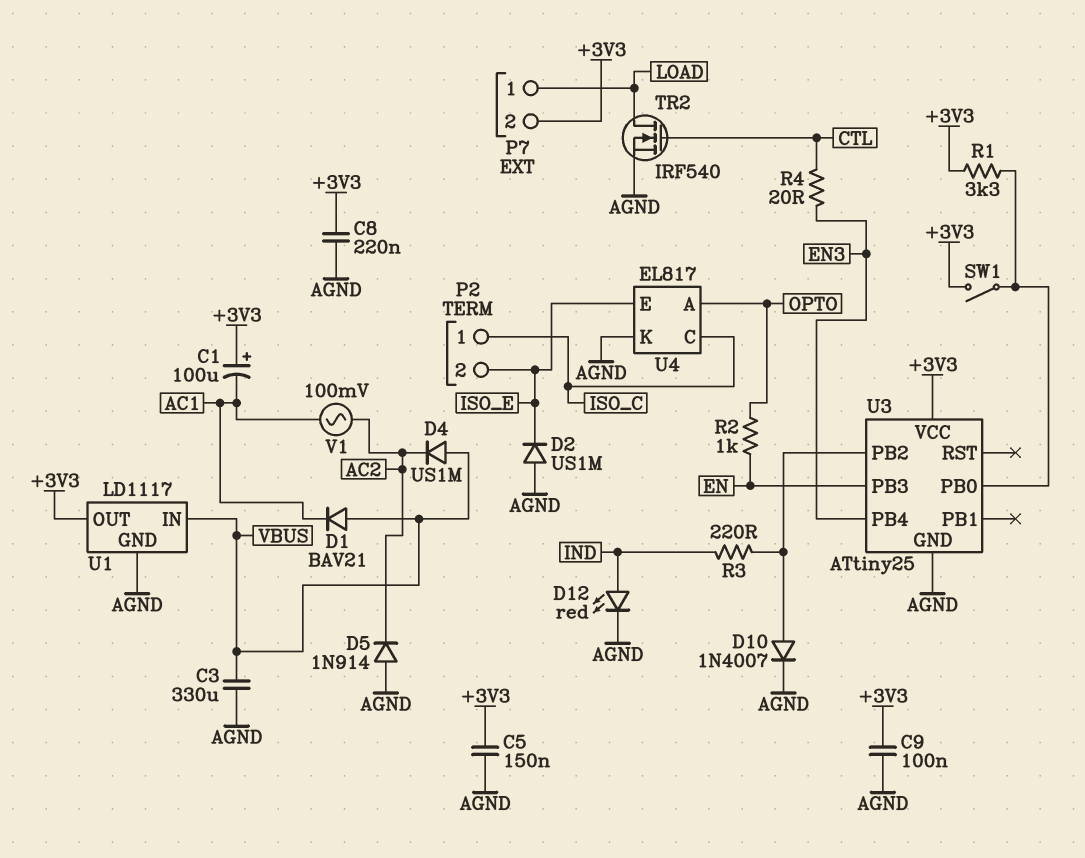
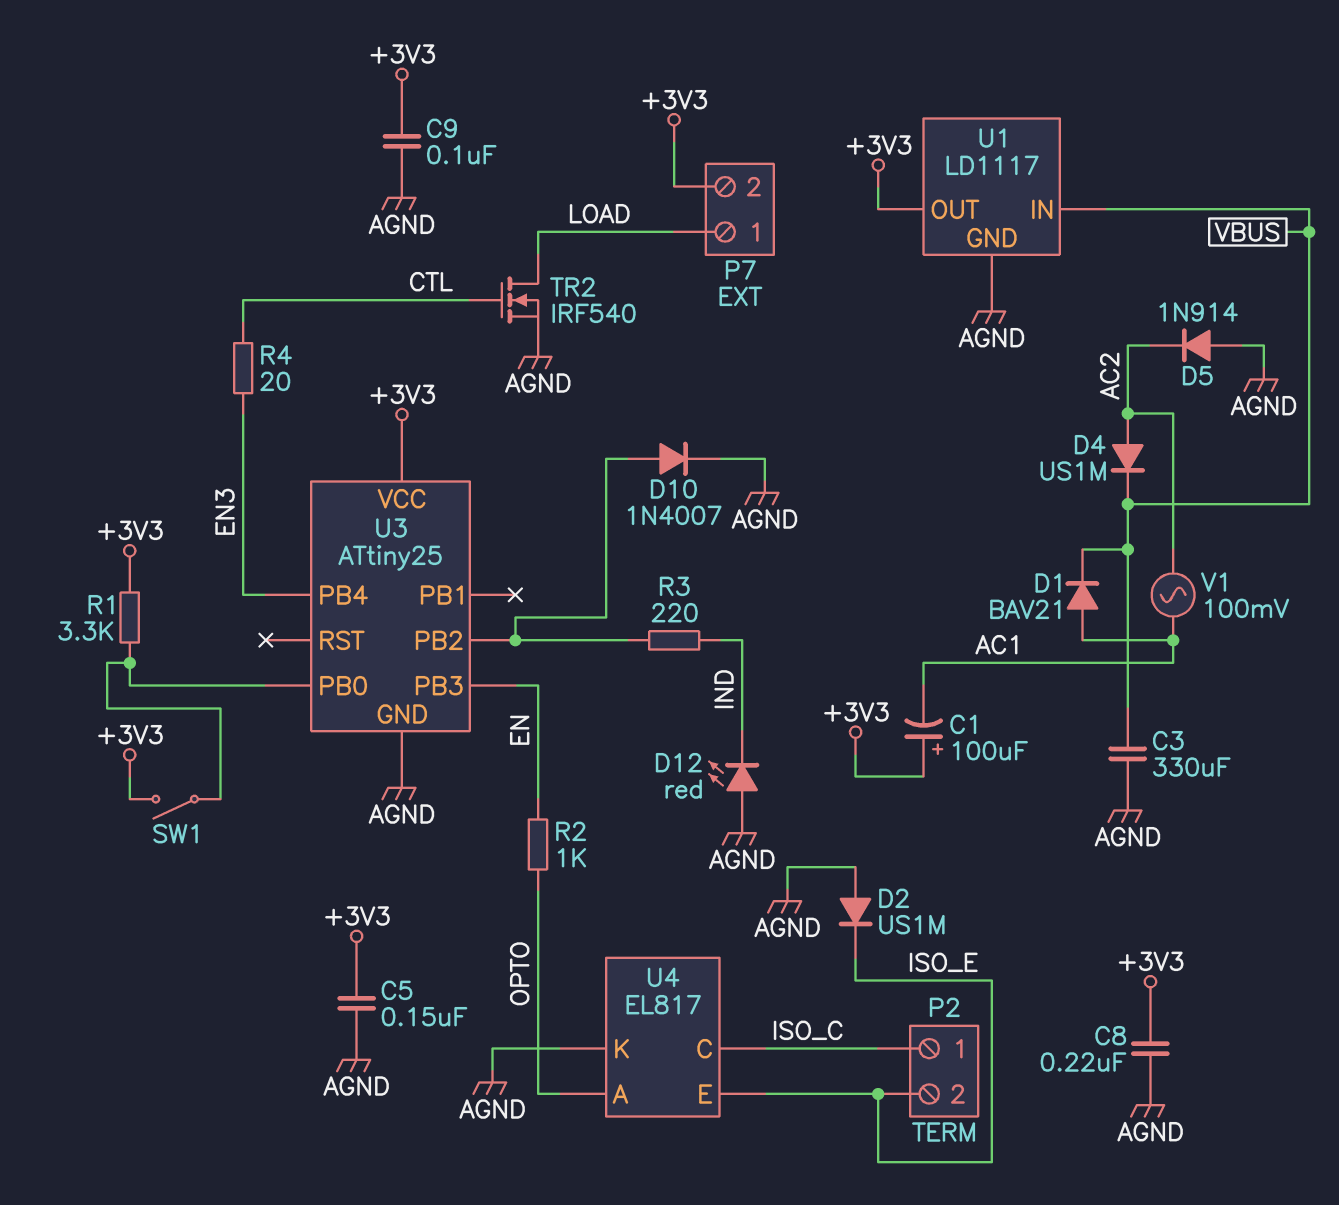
D1: diode BAV21 (A VBUS, K AC1) -> diode BAV21 (A AC1, K VBUS)
D4: diode US1M (A VBUS, K AC2) -> diode US1M (A AC2, K VBUS)
D12: LED red (A IND, K AGND) -> LED red (A AGND, K IND)

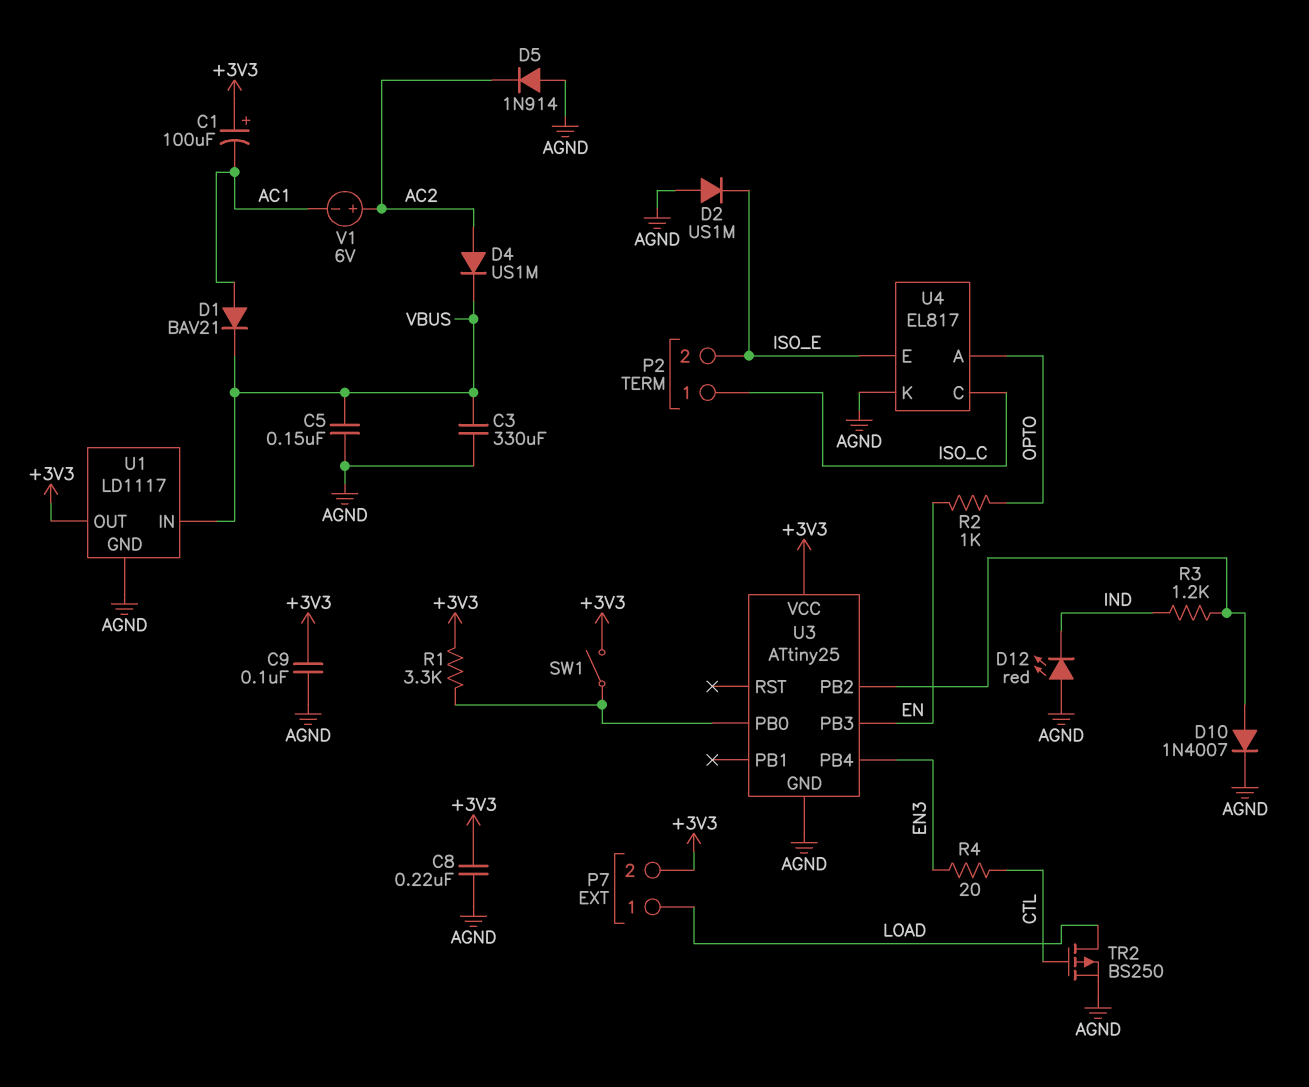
C5: 150nF (+3V3, AGND) -> 150nF (AGND, VBUS)
R3: 220 (IND, U3/PB2) -> 1.2k (IND, U3/PB2)
TR2: NMOS IRF540 (G CTL, D LOAD, S AGND) -> PMOS BS250 (G CTL, D LOAD, S AGND)
V1: AC 100mV (AC1, AC2) -> 6V (plus AC2, minus AC1)

